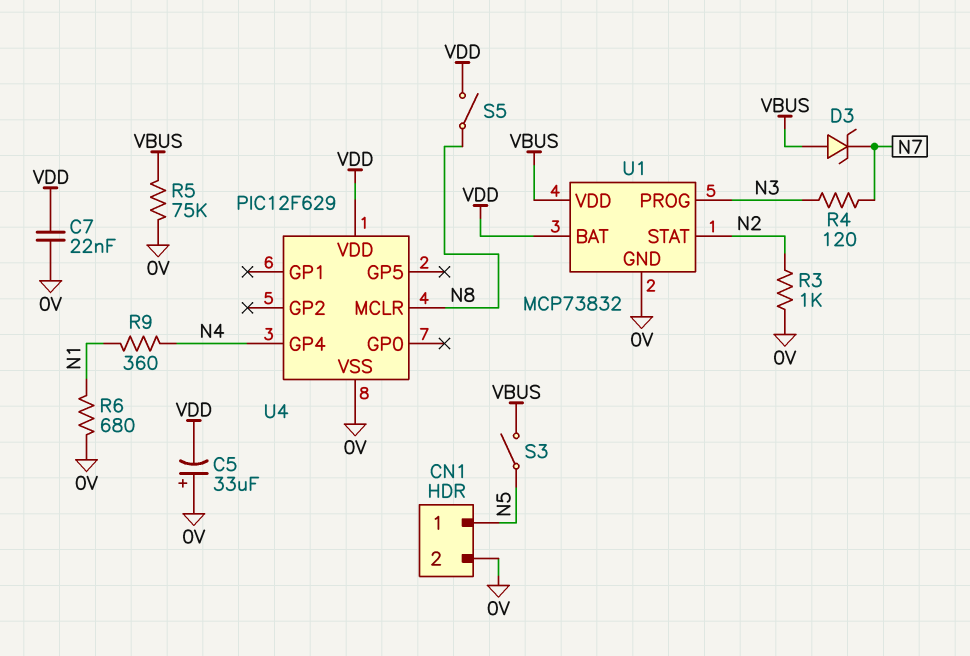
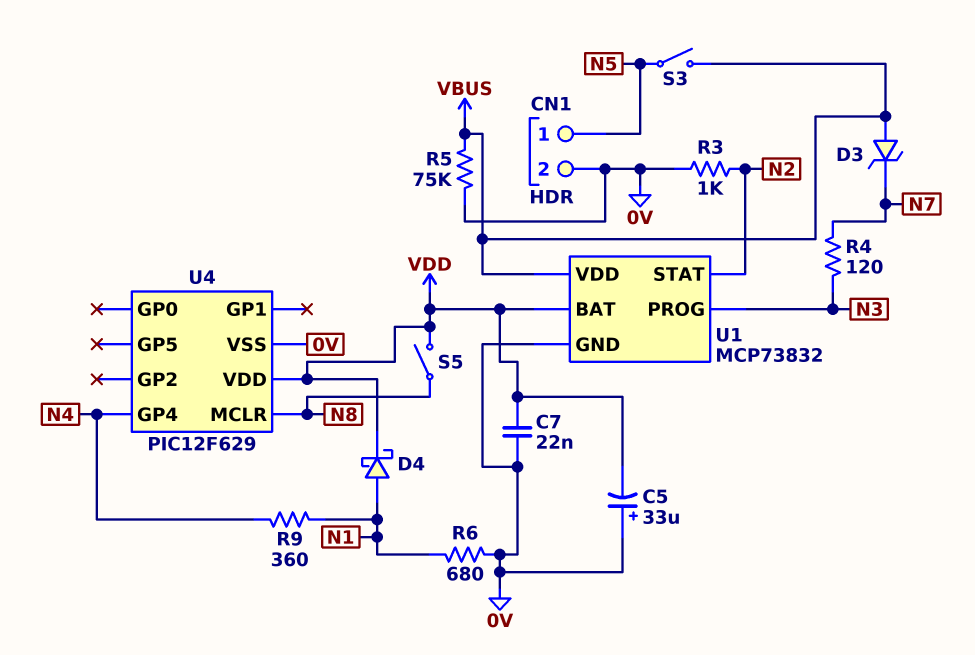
D4: none -> schottky (A N1, K VDD)

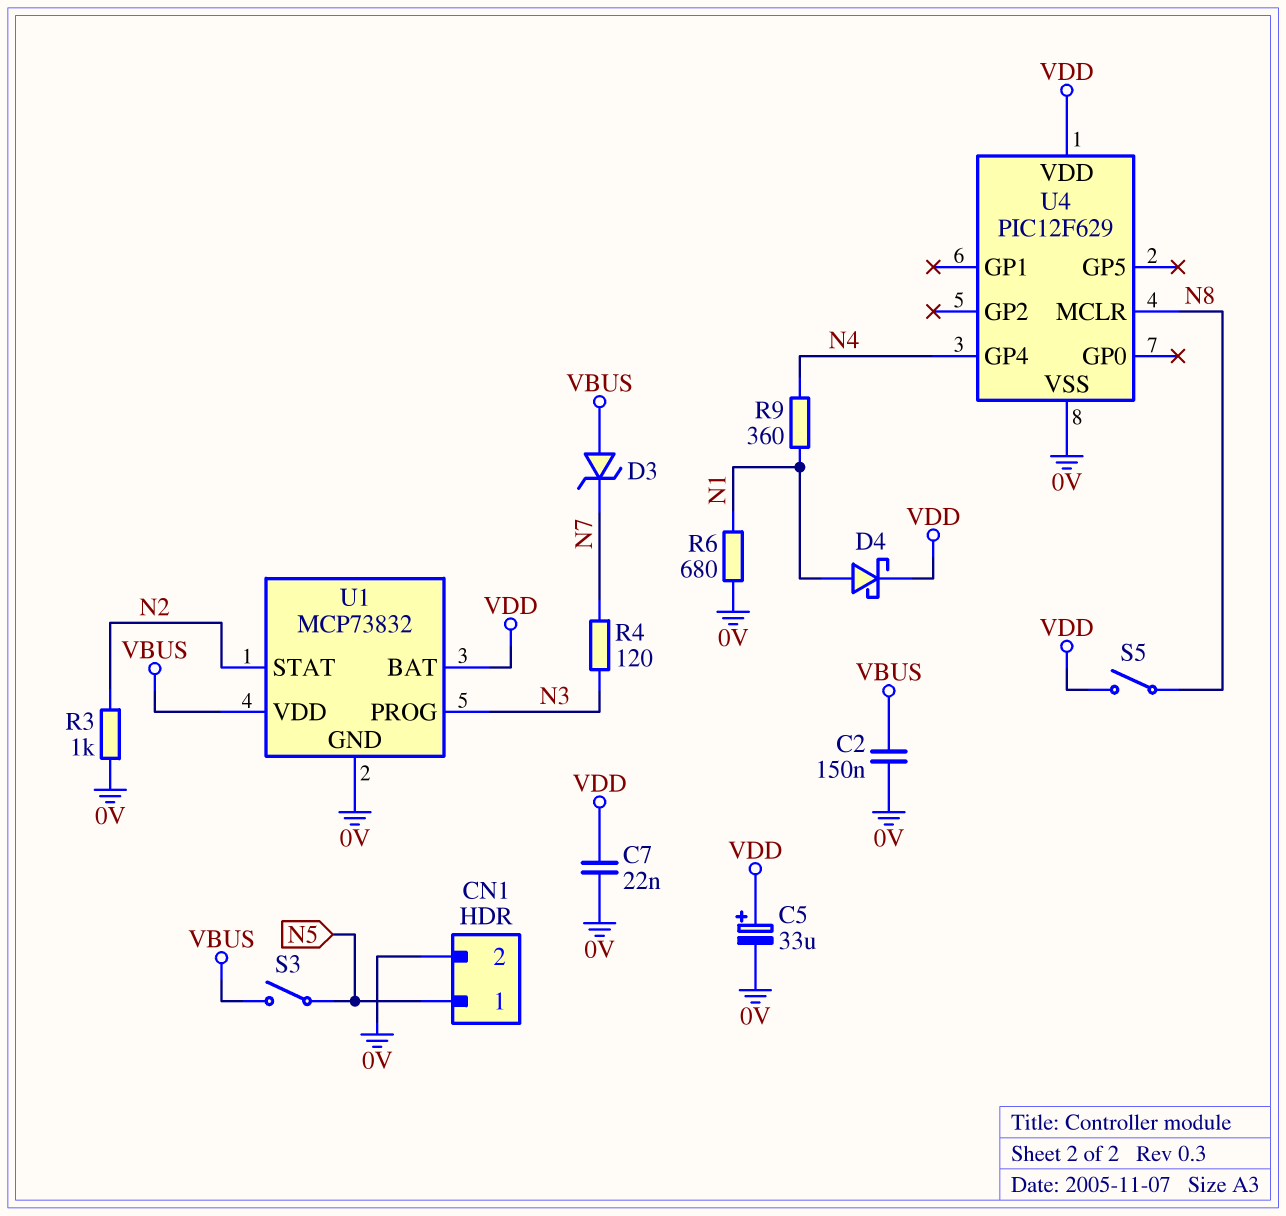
C2: none -> 150nF (0V, VBUS)
C5: 33uF (plus 0V, minus VDD) -> 33uF (plus VDD, minus 0V)
R5: 75k (0V, VBUS) -> none

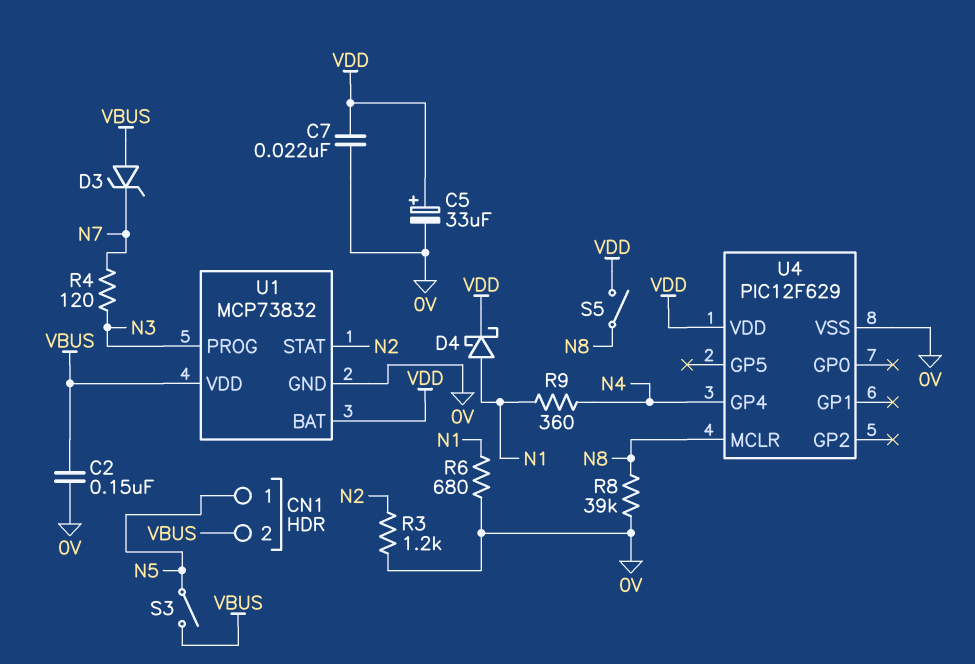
CN1 pin 2: 0V -> VBUS
R3: 1k (0V, N2) -> 1.2k (0V, N2)
R8: none -> 39k (0V, N8)

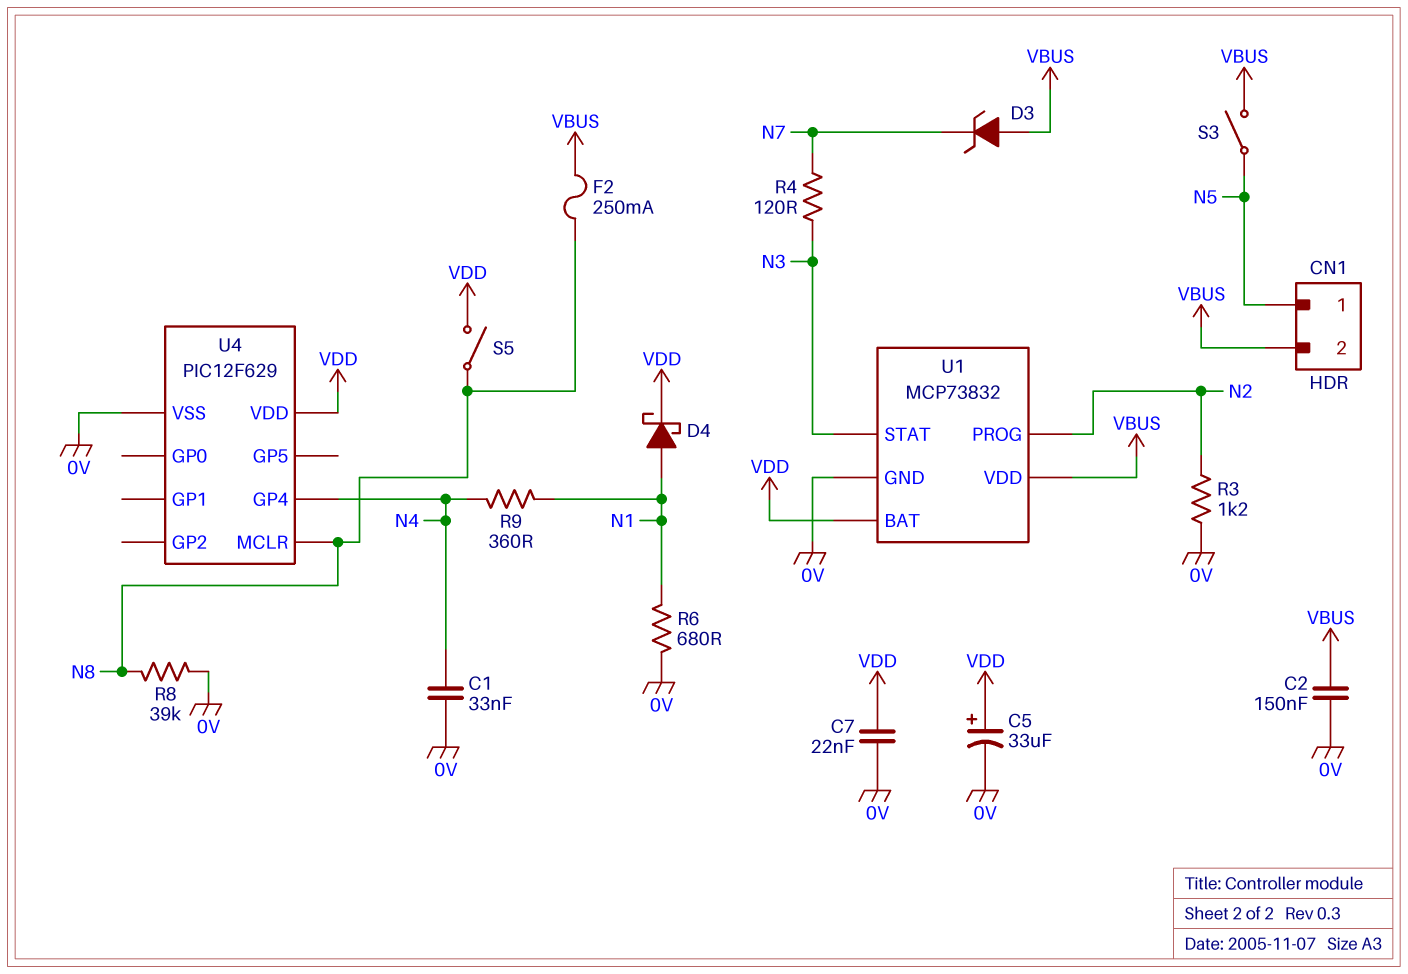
C1: none -> 33nF (0V, N4)
F2: none -> 250mA (N8, VBUS)
U1 pin PROG: N3 -> N2
U1 pin STAT: N2 -> N3

